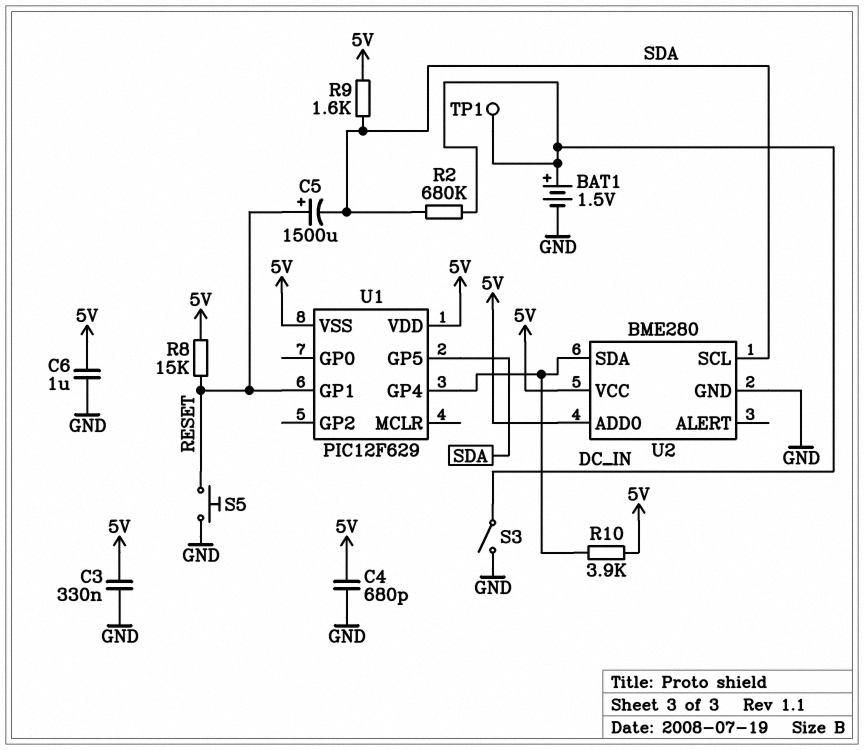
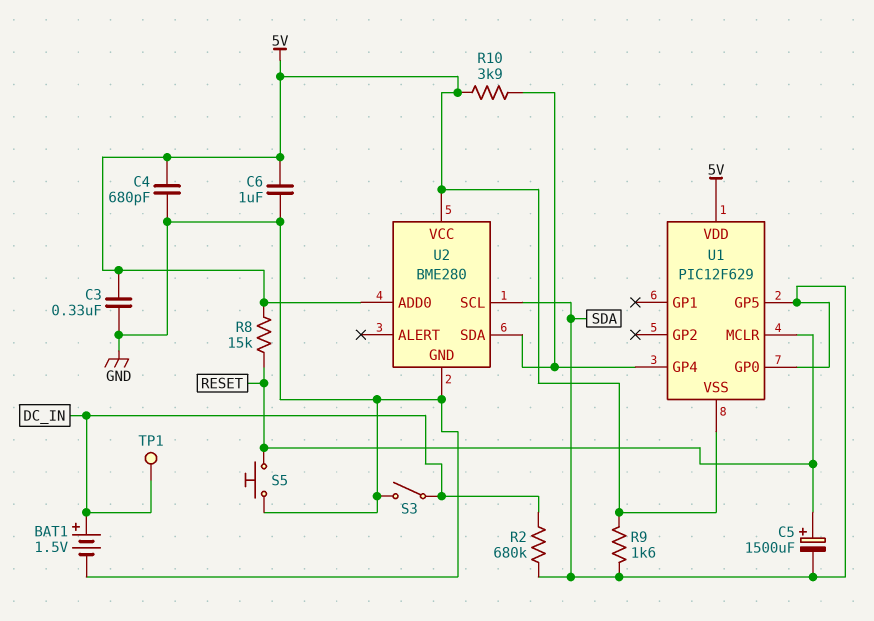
U1 pin GP0: none -> SDA
U1 pin GP1: RESET -> none
U1 pin MCLR: none -> RESET

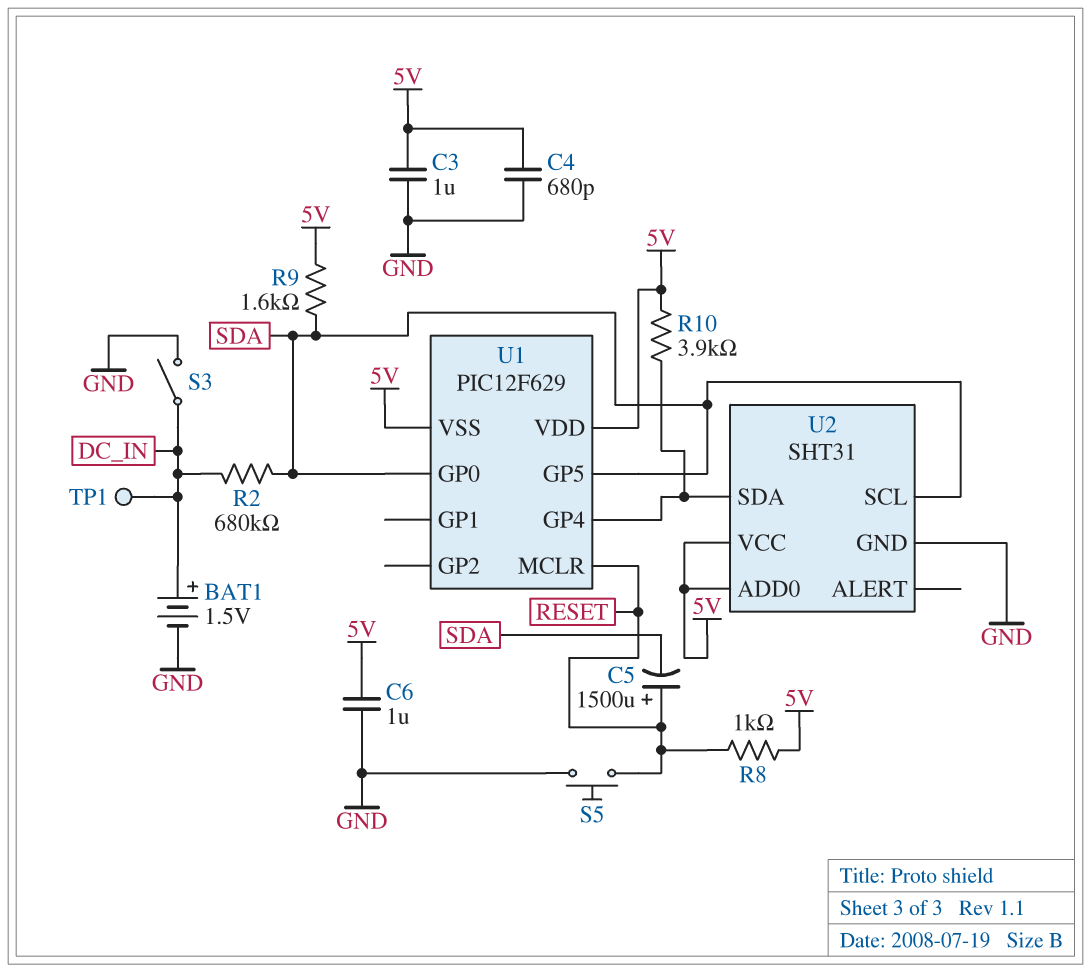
C3: 330nF (5V, GND) -> 1uF (5V, GND)
R8: 15k (5V, RESET) -> 1k (5V, RESET)
U2: BME280 -> SHT31

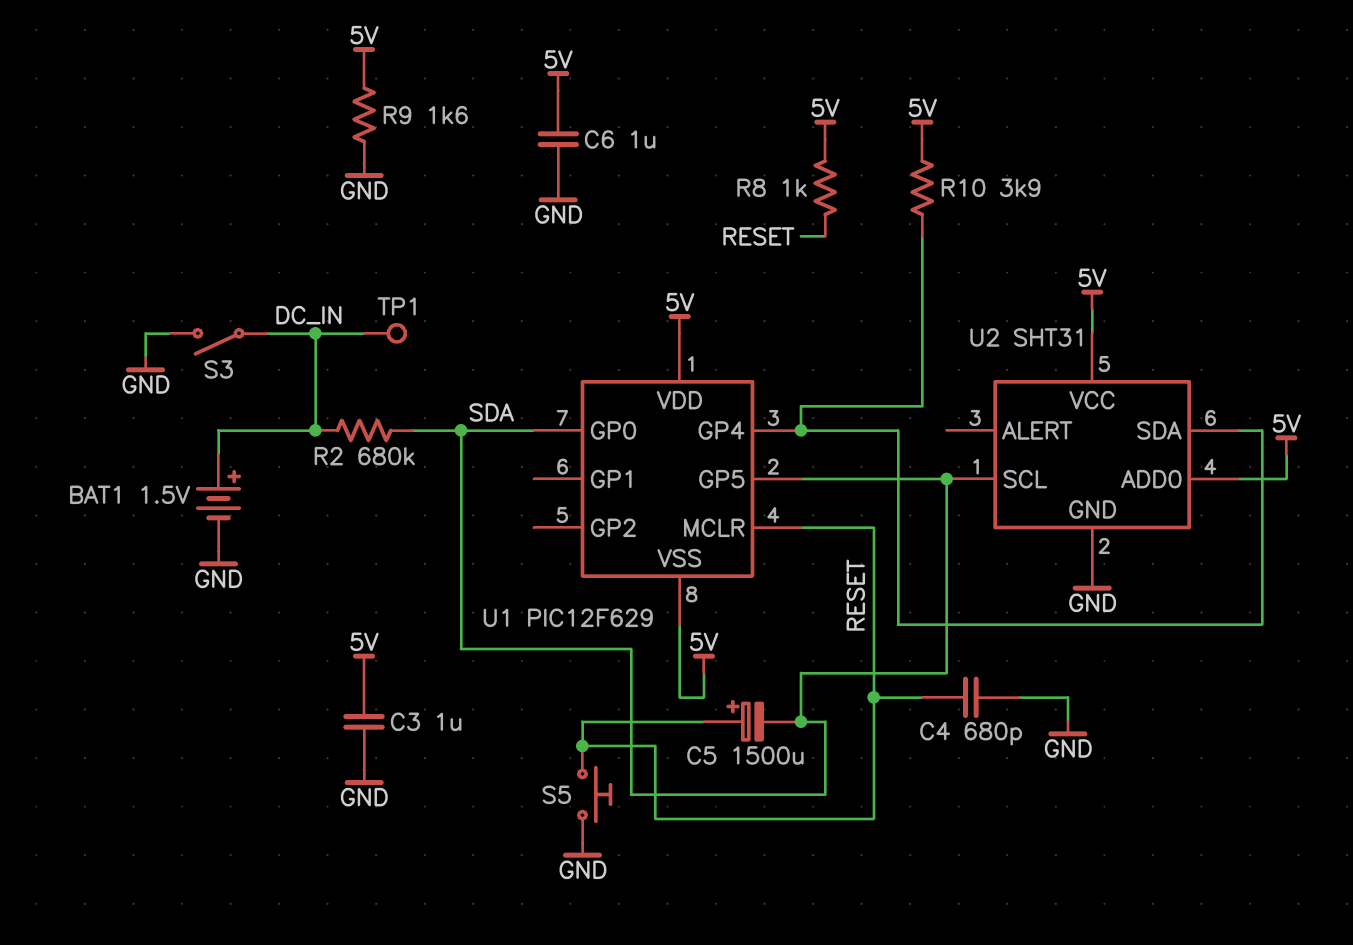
C4: 680pF (5V, GND) -> 680pF (GND, RESET)
R9: 1.6k (5V, SDA) -> 1.6k (5V, GND)

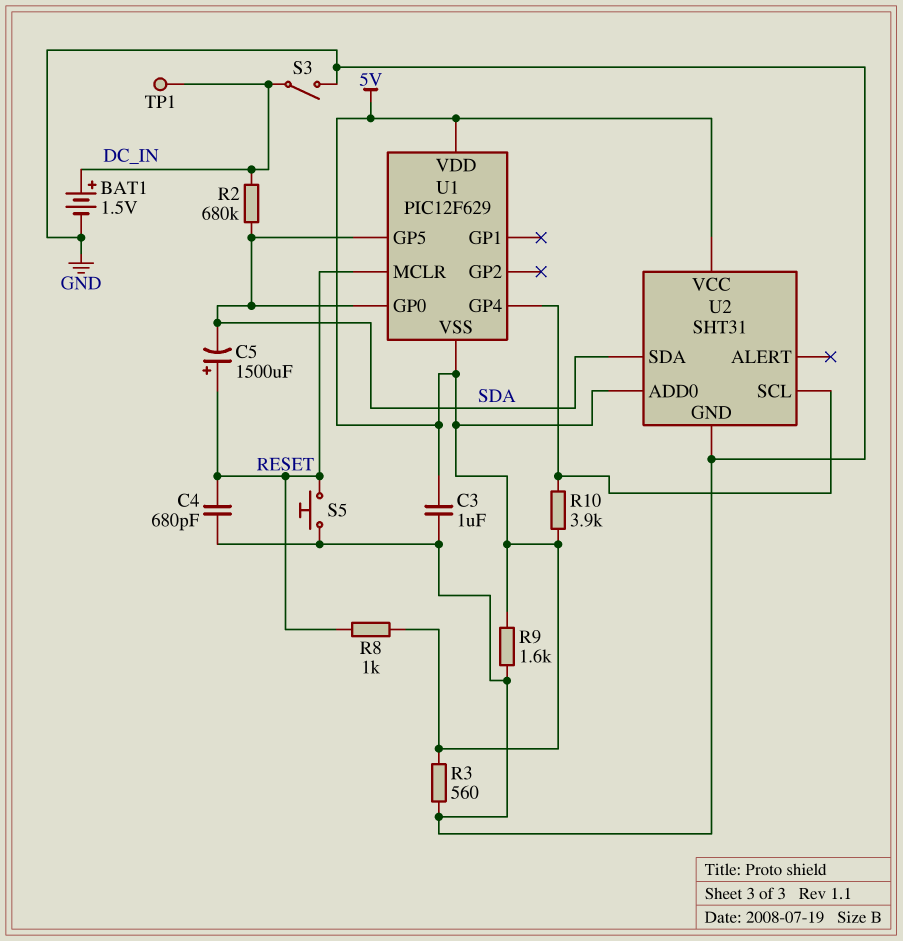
C6: 1uF (5V, GND) -> none
R3: none -> 560 (5V, GND)
U2 pin SCL: SDA -> U1/GP4
U2 pin SDA: U1/GP4 -> SDA

